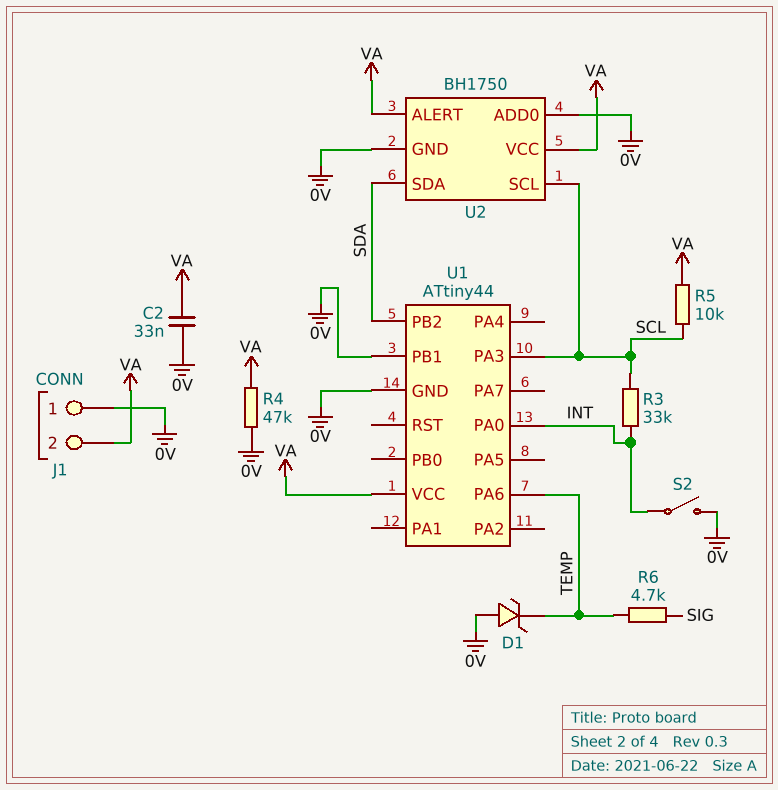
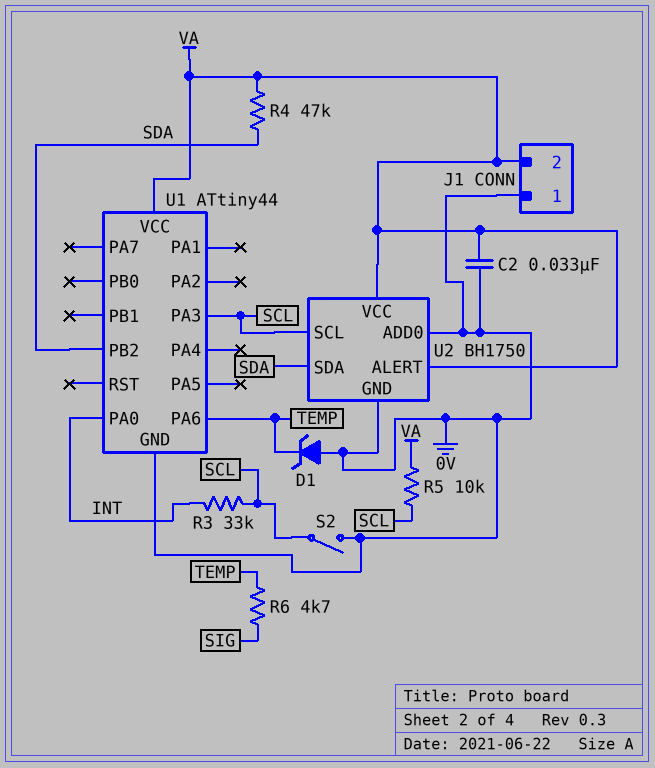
R4: 47k (0V, VA) -> 47k (SDA, VA)
S2: switch (0V, INT) -> switch (0V, SCL)
U1 pin PB1: 0V -> none

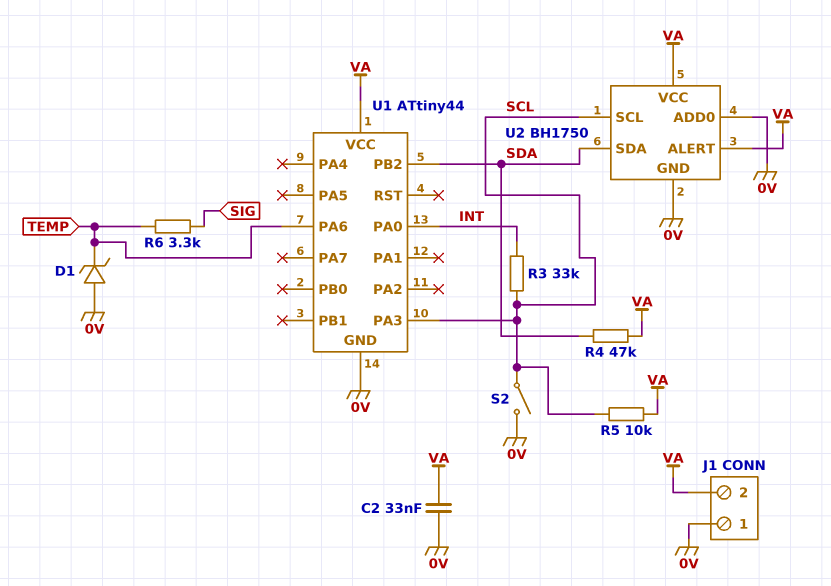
R6: 4.7k (SIG, TEMP) -> 3.3k (SIG, TEMP)

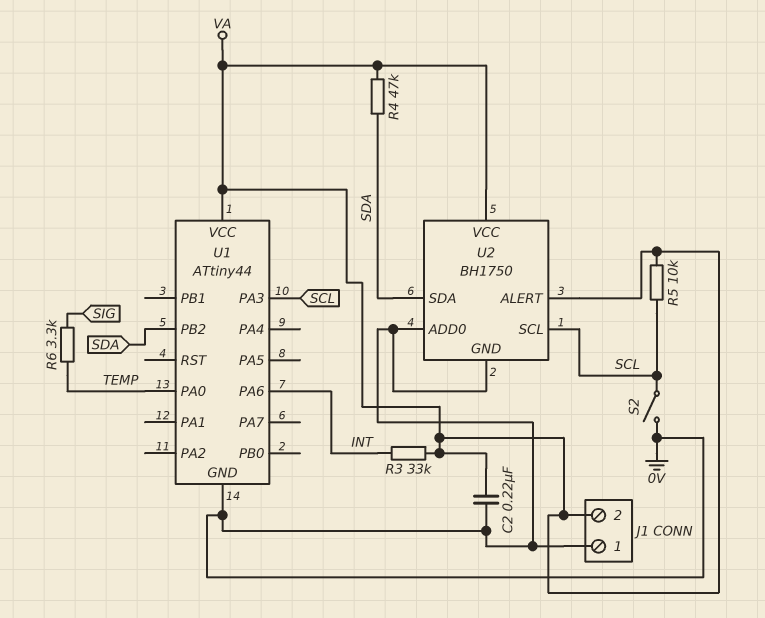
C2: 33nF (0V, VA) -> 220nF (0V, VA)
D1: zener (A 0V, K TEMP) -> none
R3: 33k (INT, SCL) -> 33k (INT, VA)
U1 pin PA0: INT -> TEMP
U1 pin PA6: TEMP -> INT

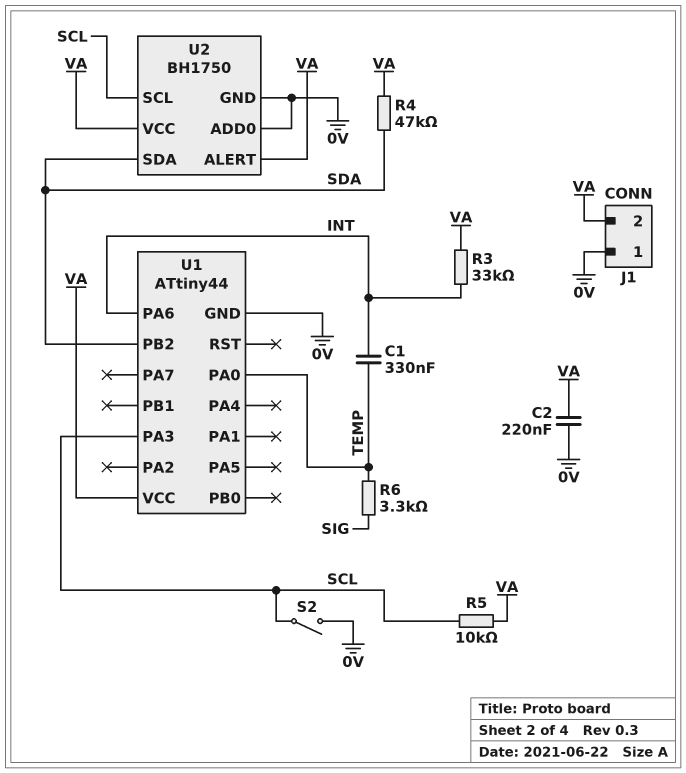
C1: none -> 330nF (INT, TEMP)

